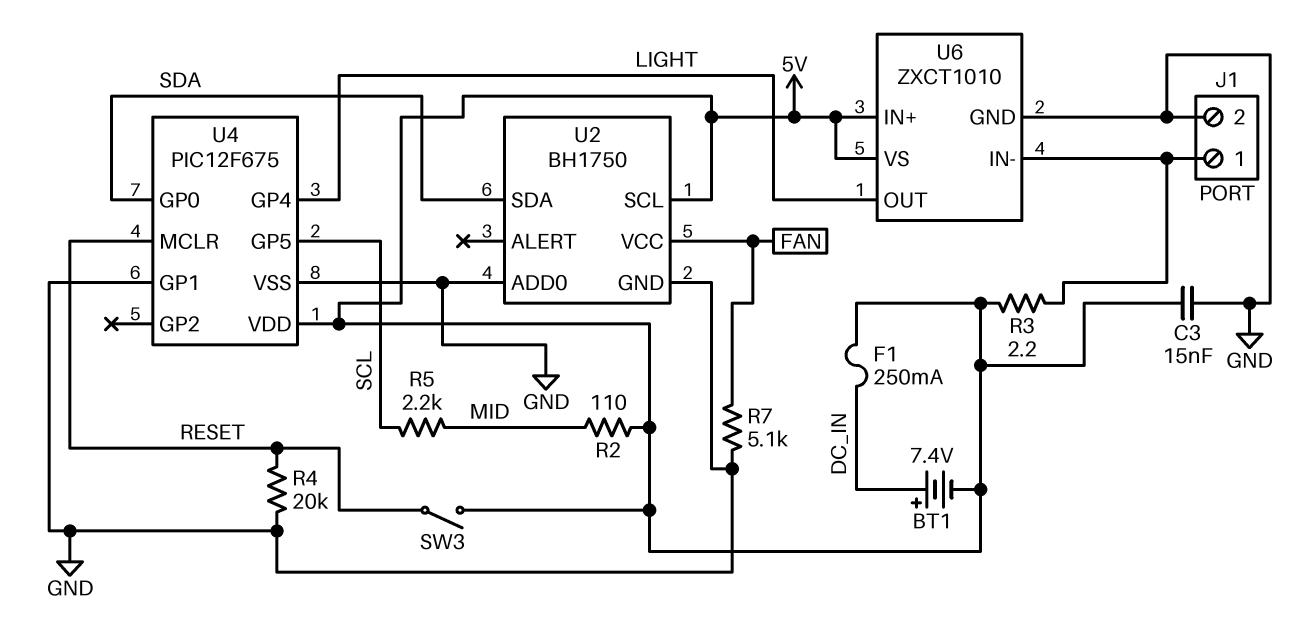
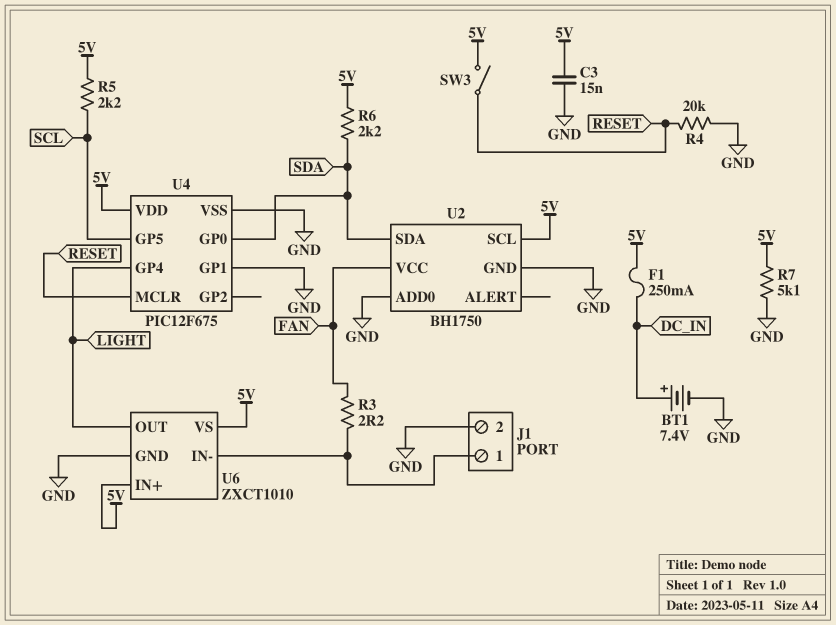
BT1: 7.4V (plus DC_IN, minus 5V) -> 7.4V (plus DC_IN, minus GND)
R2: 110 (5V, MID) -> none
R3: 2.2 (5V, J1/1) -> 2.2 (FAN, J1/1)
R5: 2.2k (MID, SCL) -> 2.2k (5V, SCL)
R6: none -> 2.2k (5V, SDA)
R7: 5.1k (FAN, GND) -> 5.1k (5V, GND)

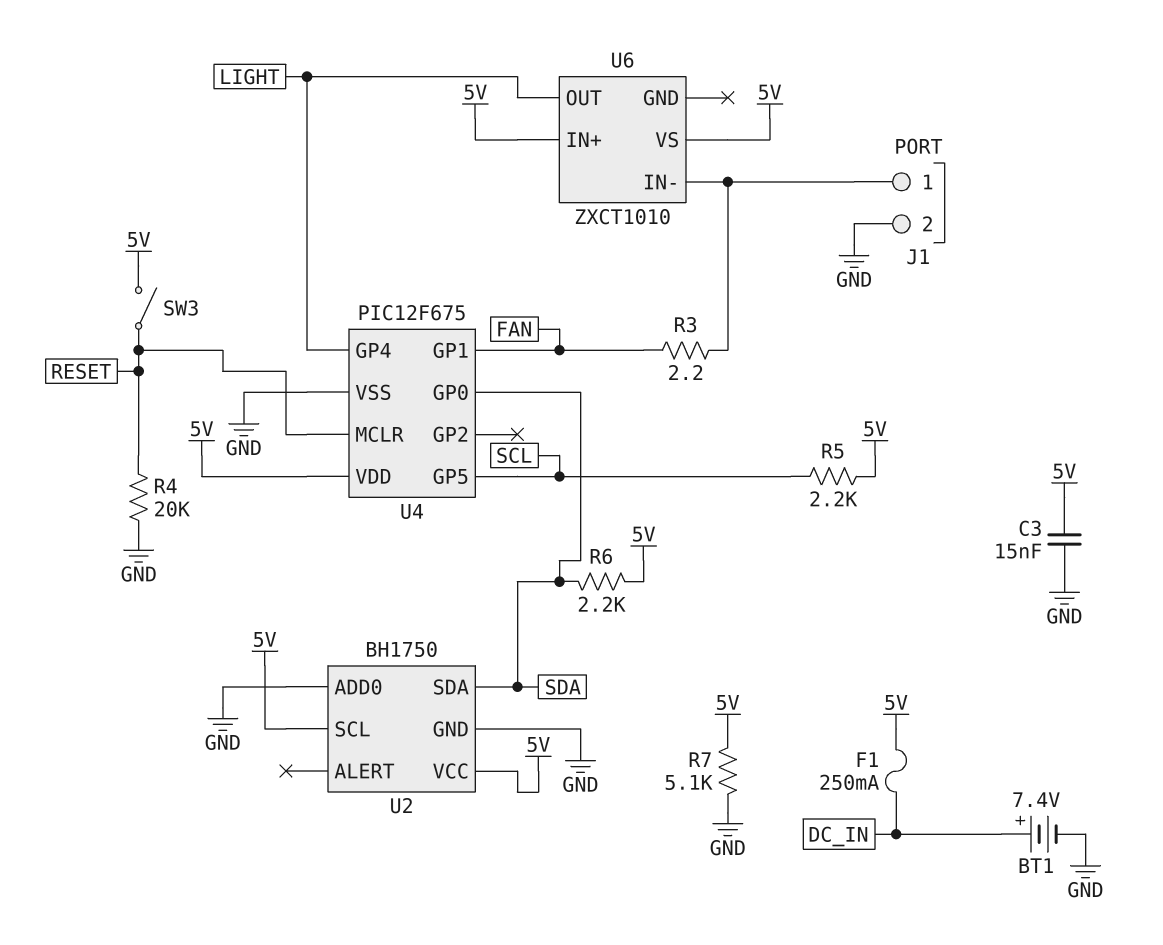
U2 pin VCC: FAN -> 5V
U4 pin GP1: GND -> FAN
U6 pin GND: GND -> none

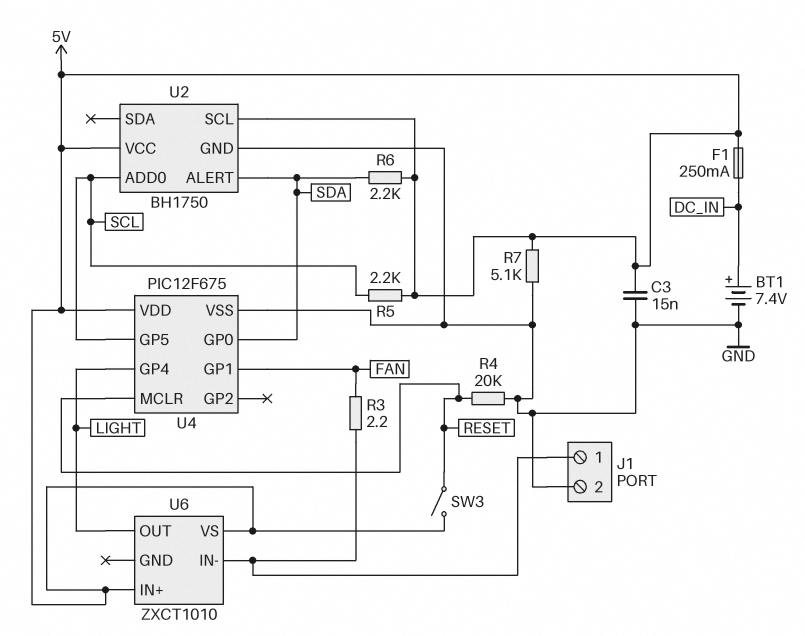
U2 pin ADD0: GND -> SCL
U2 pin ALERT: none -> SDA
U2 pin SDA: SDA -> none

